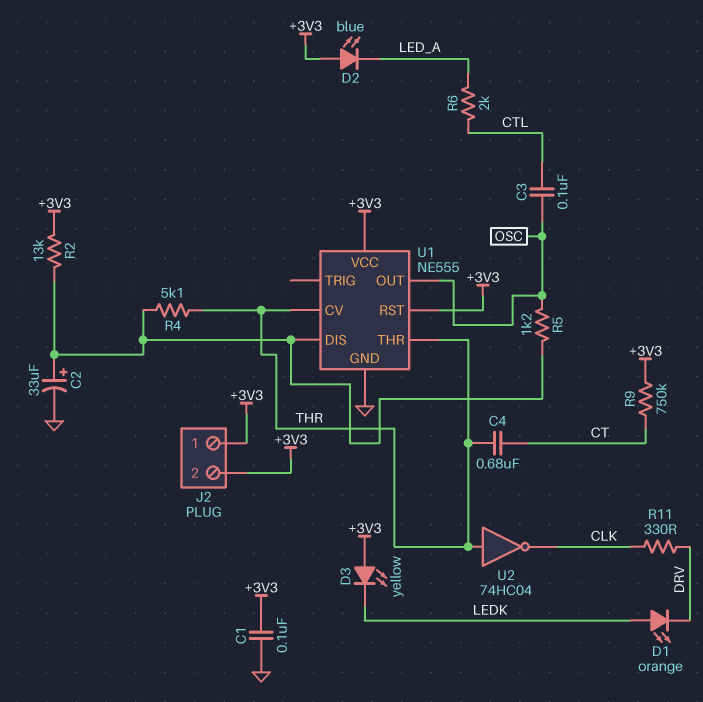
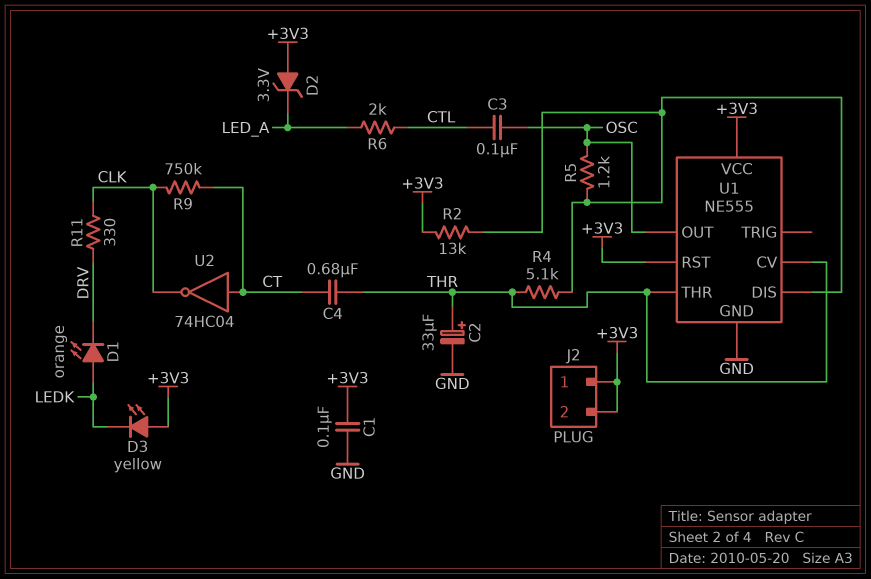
C2: 33uF (plus U1/DIS, minus GND) -> 33uF (plus THR, minus GND)
D2: LED blue (A +3V3, K LED_A) -> zener 3.3V (A +3V3, K LED_A)
R9: 750k (+3V3, CT) -> 750k (CLK, CT)
U2: NOT 74HC04 (in THR, out CLK) -> NOT 74HC04 (in CT, out CLK)

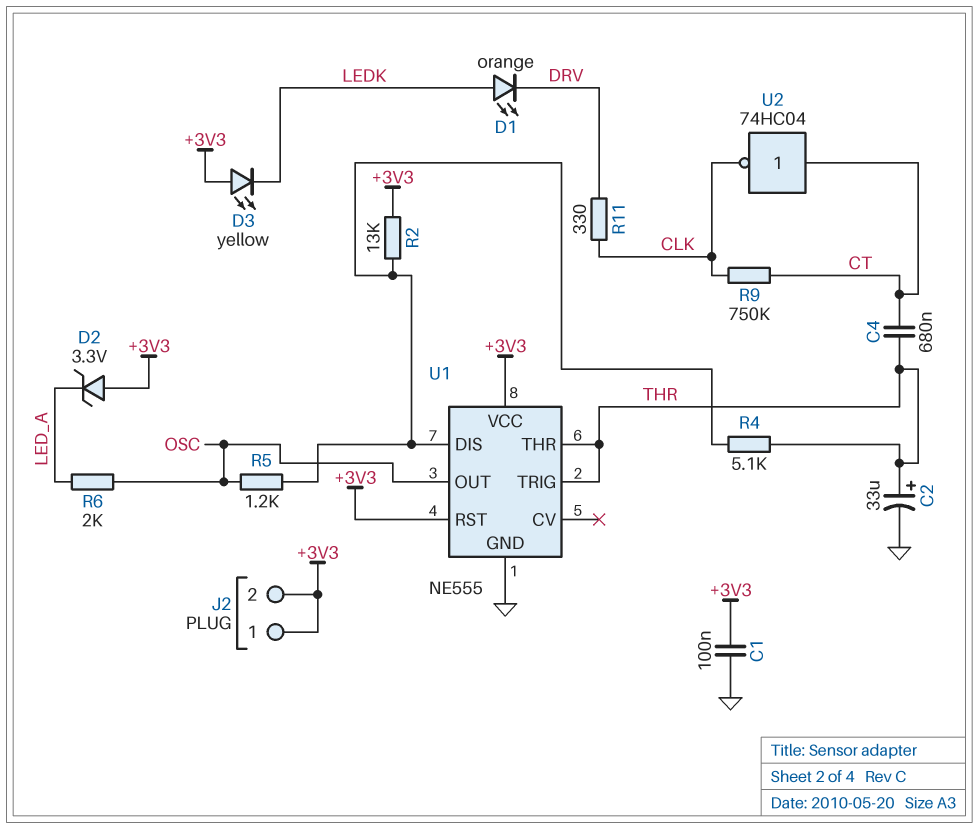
C3: 100nF (CTL, OSC) -> none
R6: 2k (CTL, LED_A) -> 2k (LED_A, OSC)
U1 pin CV: THR -> none
U1 pin TRIG: none -> THR

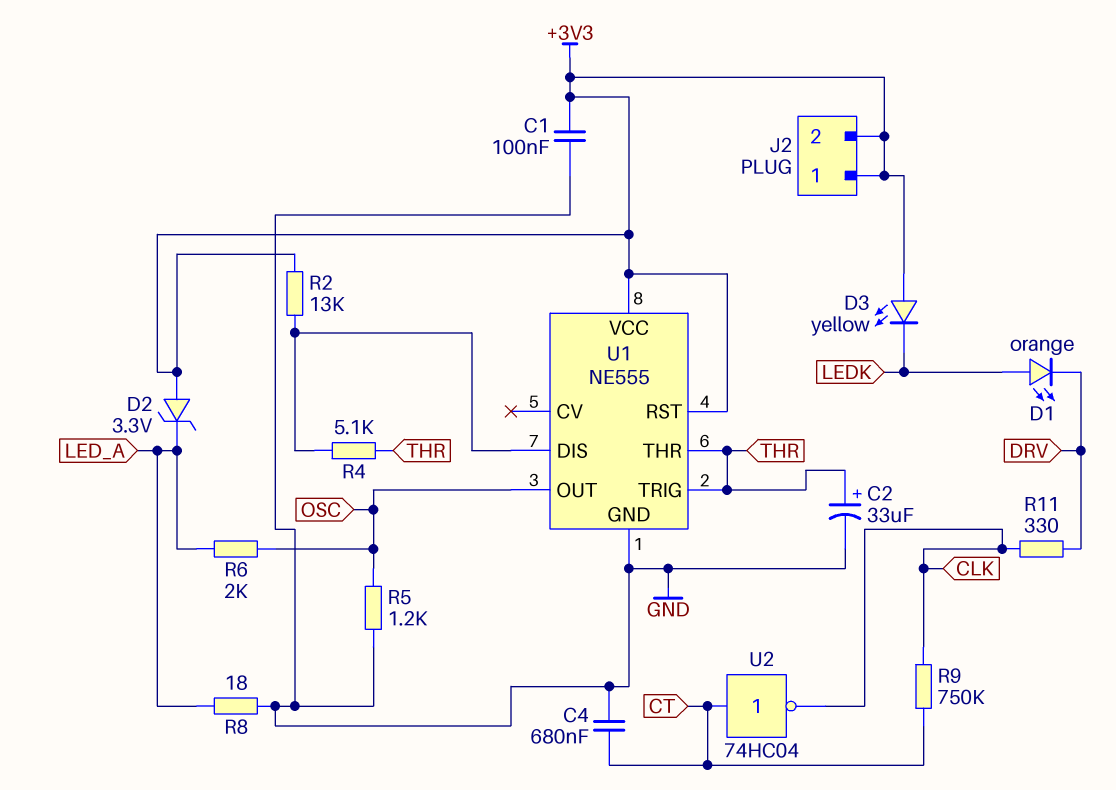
C4: 680nF (CT, THR) -> 680nF (CT, GND)
R5: 1.2k (OSC, U1/DIS) -> 1.2k (GND, OSC)
R8: none -> 18 (GND, LED_A)

